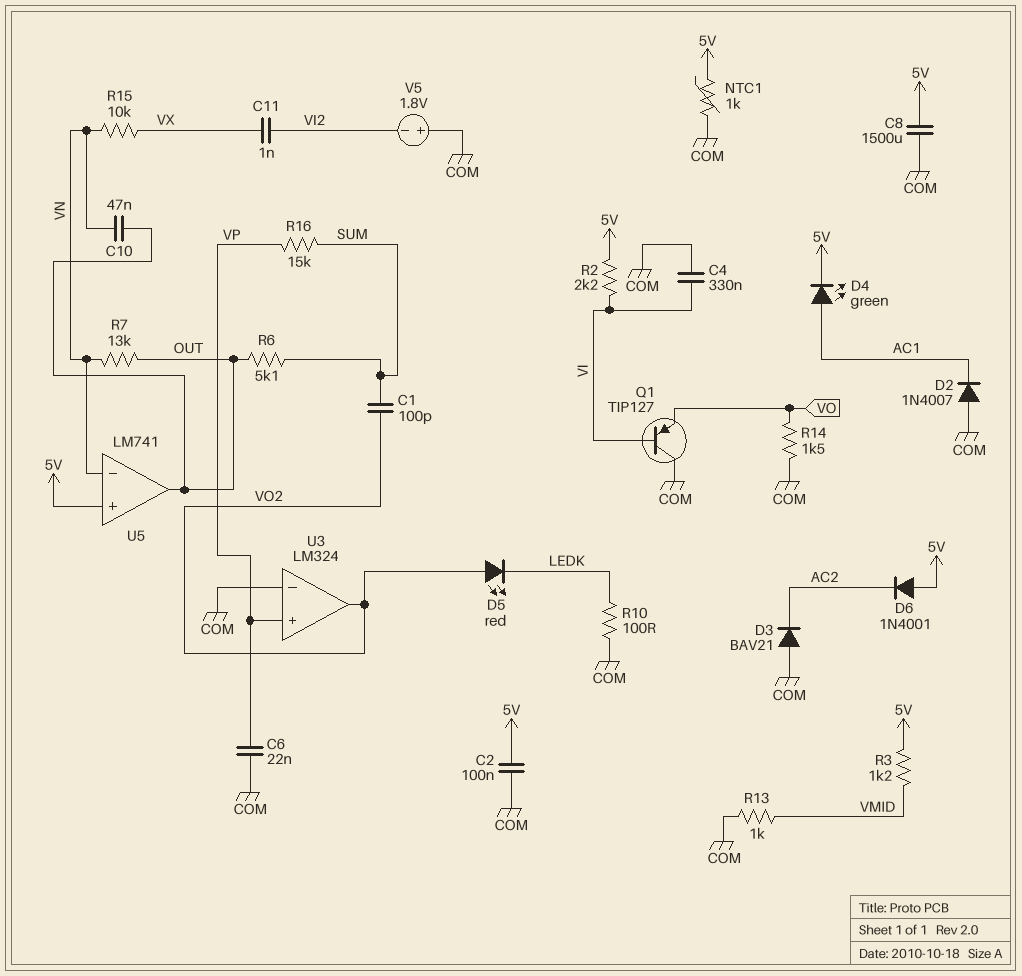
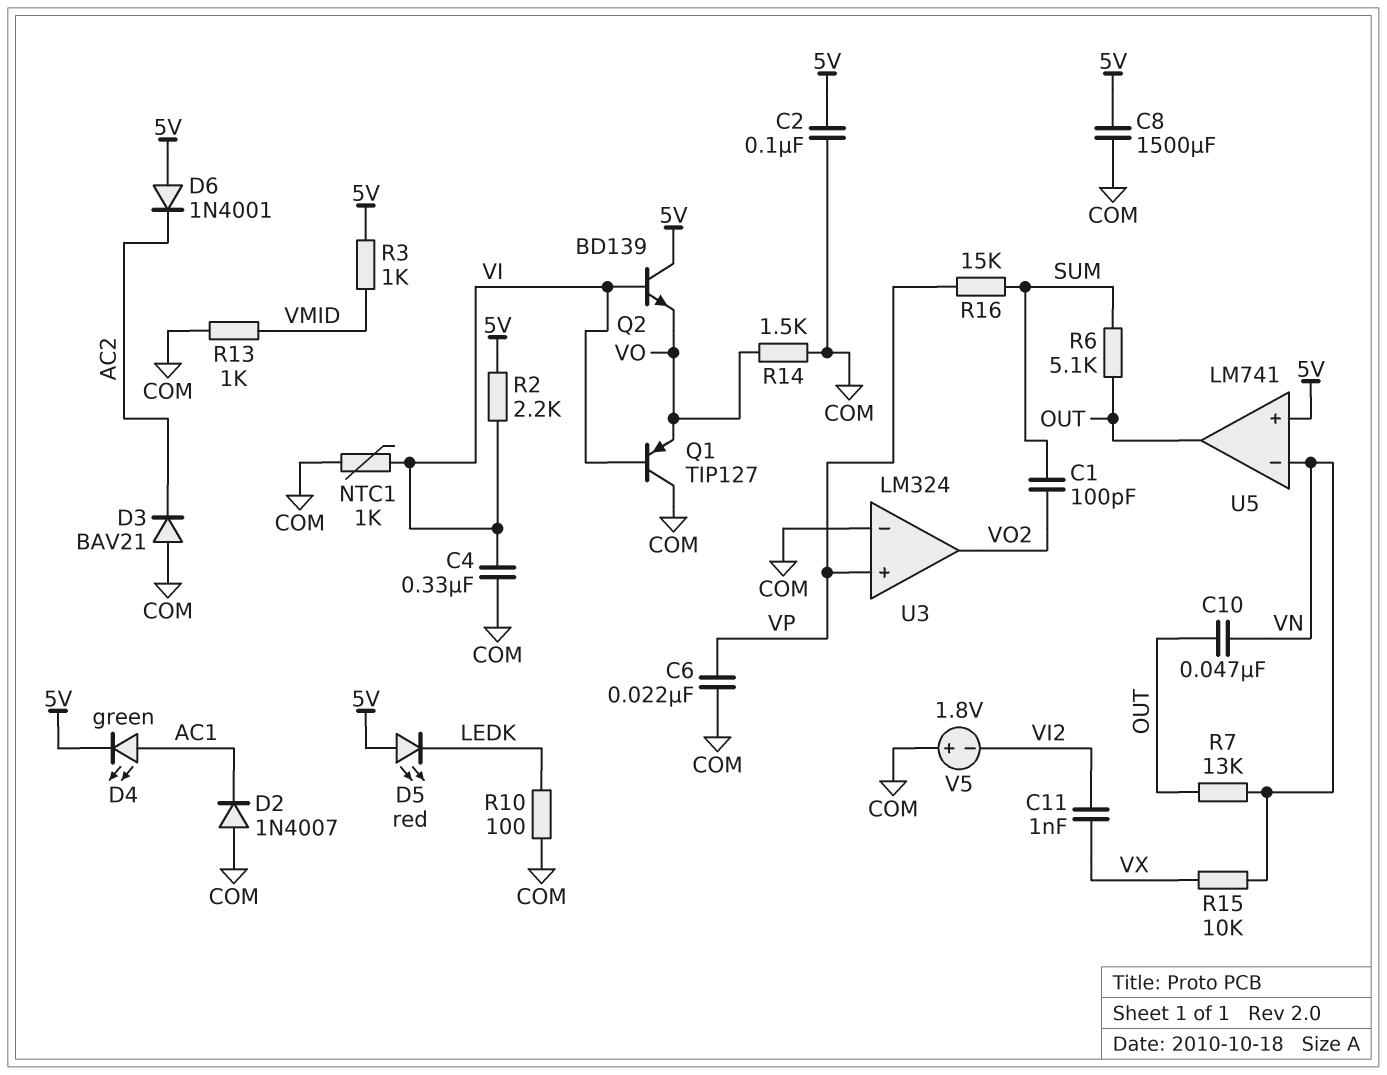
D5: LED red (A VO2, K LEDK) -> LED red (A 5V, K LEDK)
NTC1: 1k (5V, COM) -> 1k (COM, VI)
Q2: none -> NPN BD139 (B VI, C 5V, E VO)
R3: 1.2k (5V, VMID) -> 1k (5V, VMID)

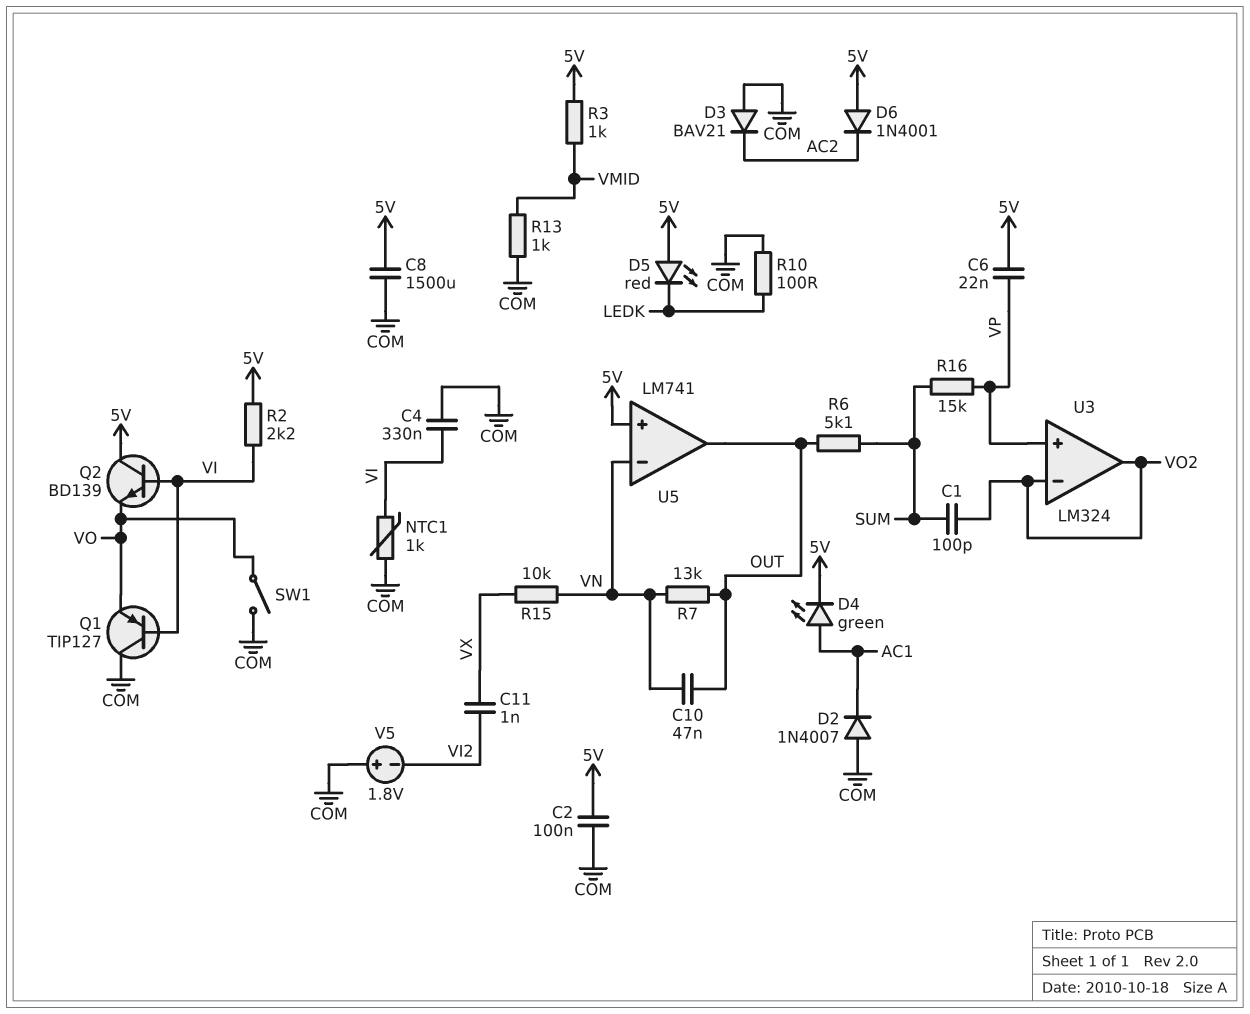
C6: 22nF (COM, VP) -> 22nF (5V, VP)
R14: 1.5k (COM, VO) -> none
SW1: none -> switch (COM, VO)
U3 pin in-: COM -> VO2

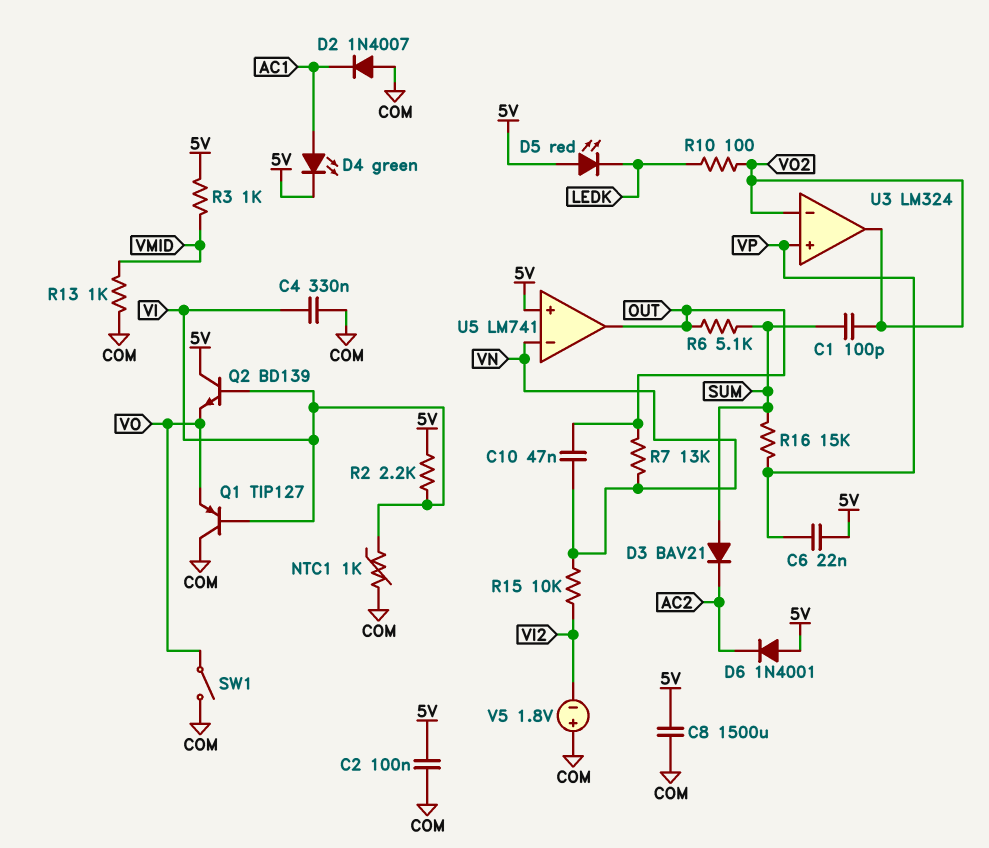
C11: 1nF (VI2, VX) -> none
D3: diode BAV21 (A COM, K AC2) -> diode BAV21 (A SUM, K AC2)
R10: 100 (COM, LEDK) -> 100 (LEDK, VO2)
R15: 10k (VN, VX) -> 10k (VI2, VN)

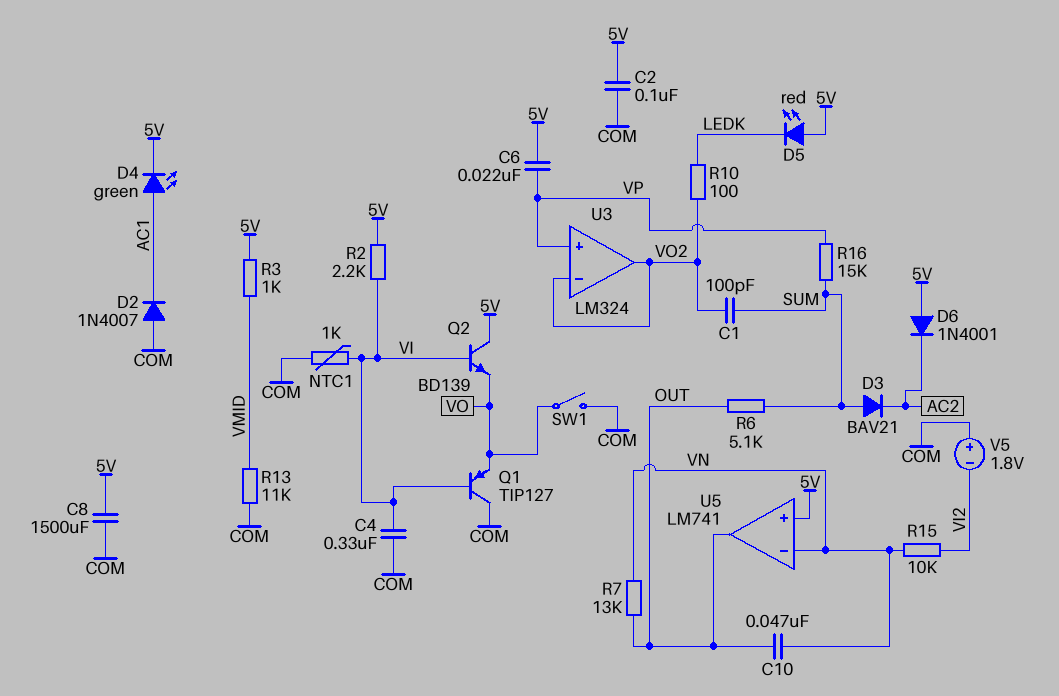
R13: 1k (COM, VMID) -> 11k (COM, VMID)

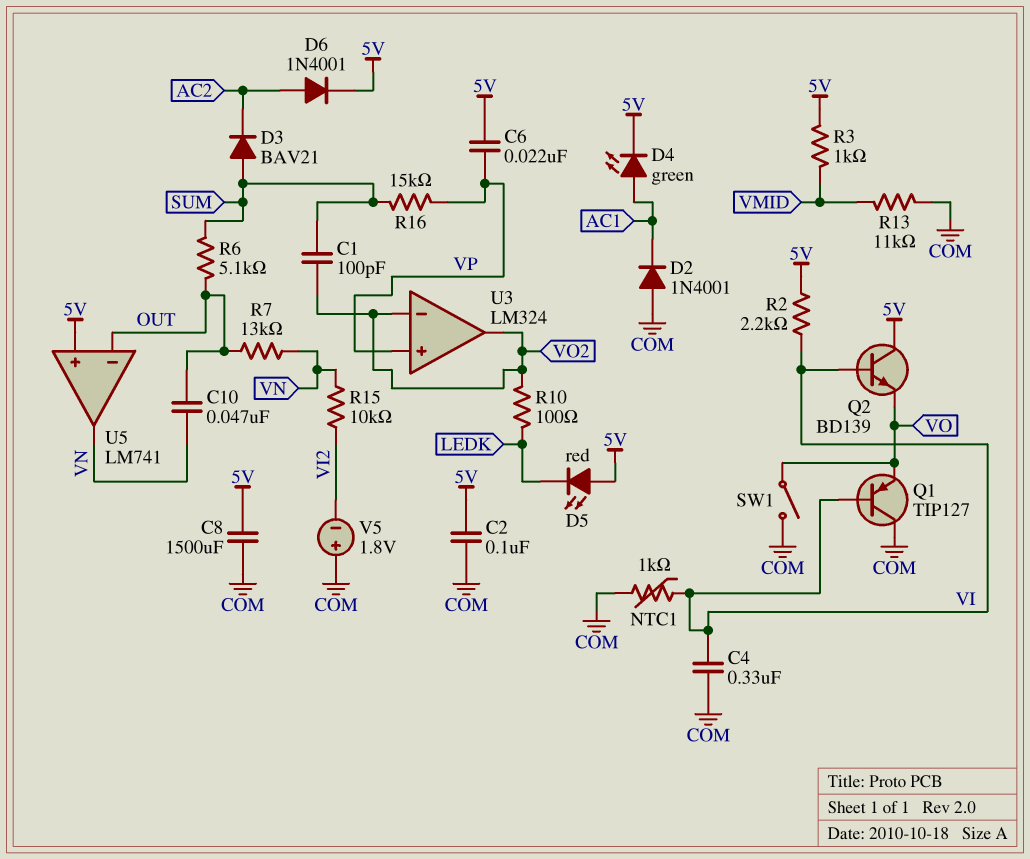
D2: diode 1N4007 (A COM, K AC1) -> diode 1N4001 (A COM, K AC1)
D6: diode 1N4001 (A 5V, K AC2) -> diode 1N4001 (A AC2, K 5V)
U5 pin in-: VN -> OUT
U5 pin out: OUT -> VN

